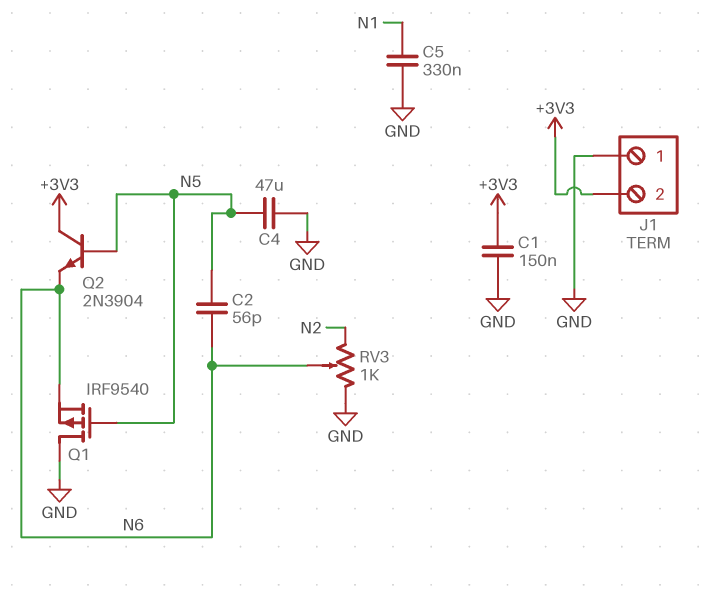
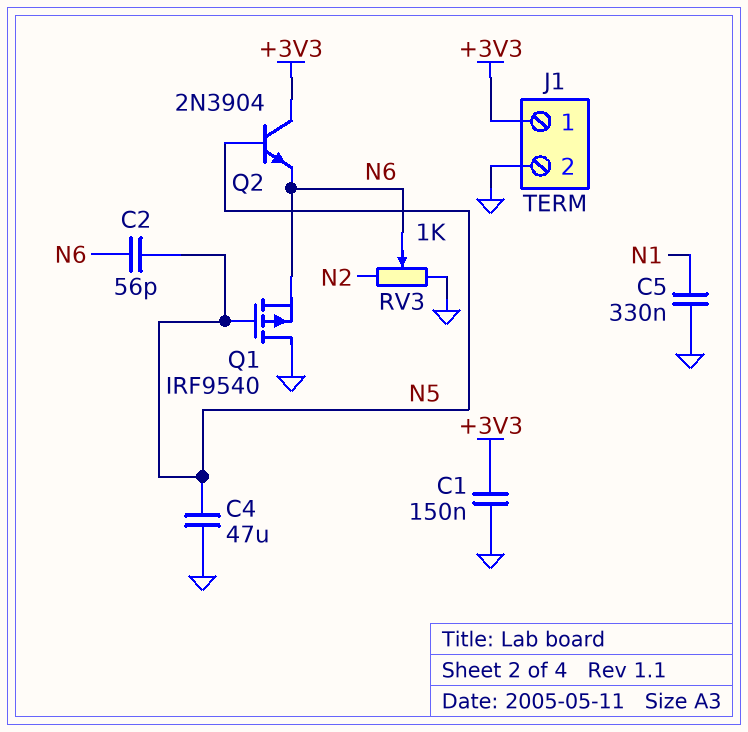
J1 pin 1: GND -> +3V3
J1 pin 2: +3V3 -> GND

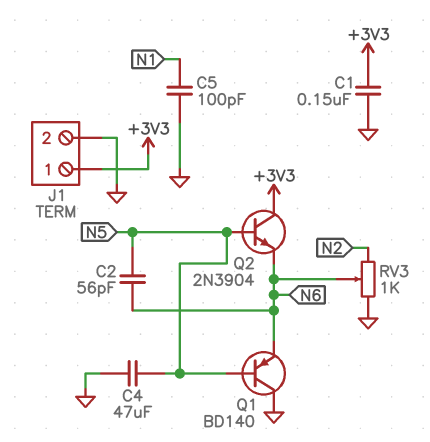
C5: 330nF (GND, N1) -> 100pF (GND, N1)
Q1: PMOS IRF9540 (G N5, D GND, S N6) -> PNP BD140 (B N5, C GND, E N6)

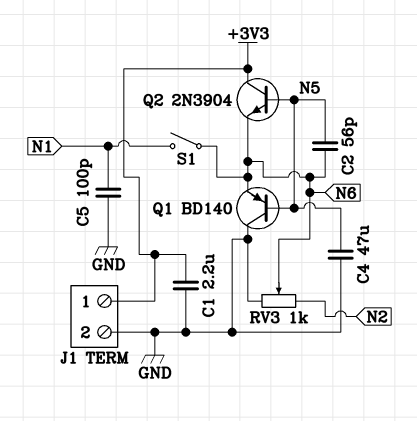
C1: 150nF (+3V3, GND) -> 2.2uF (+3V3, GND)
S1: none -> switch (N1, N6)

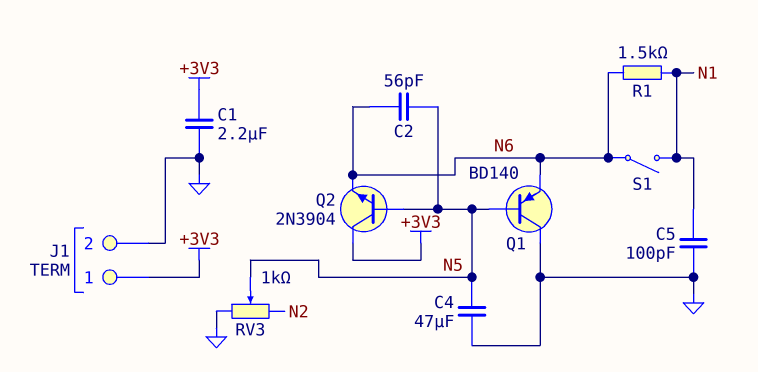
R1: none -> 1.5k (N1, N6)
RV3: 1k (GND, N2, wiper N6) -> 1k (GND, N2, wiper N5)

